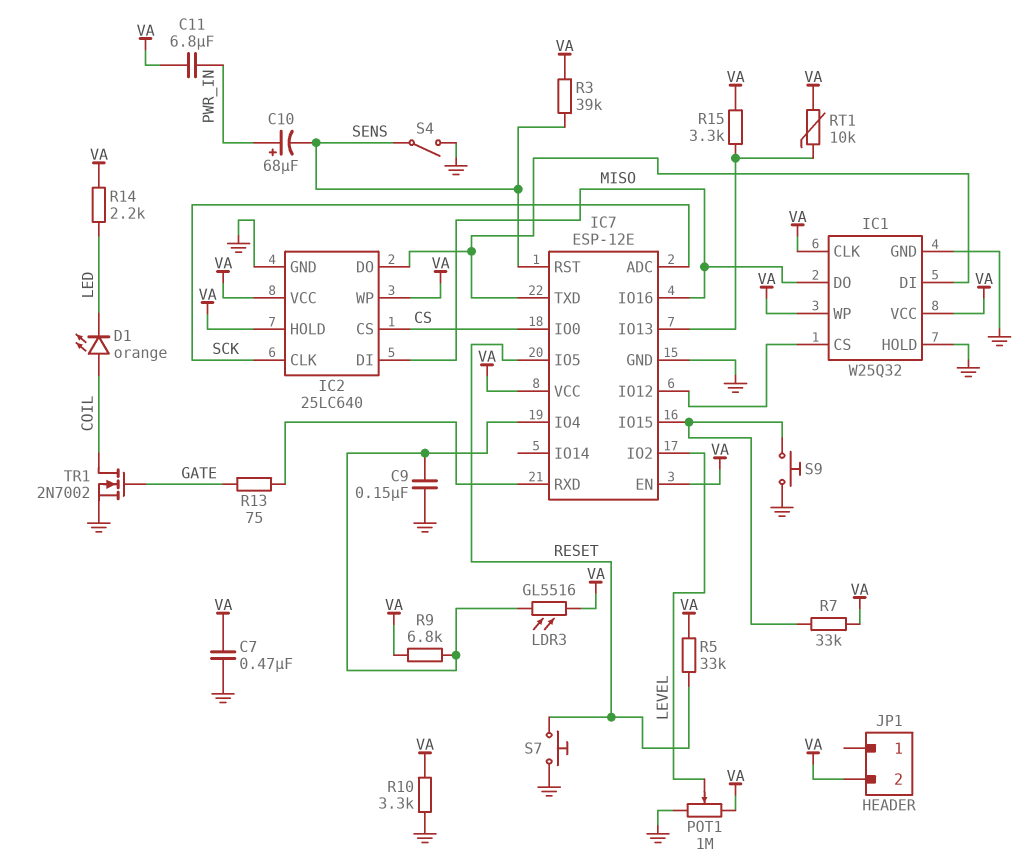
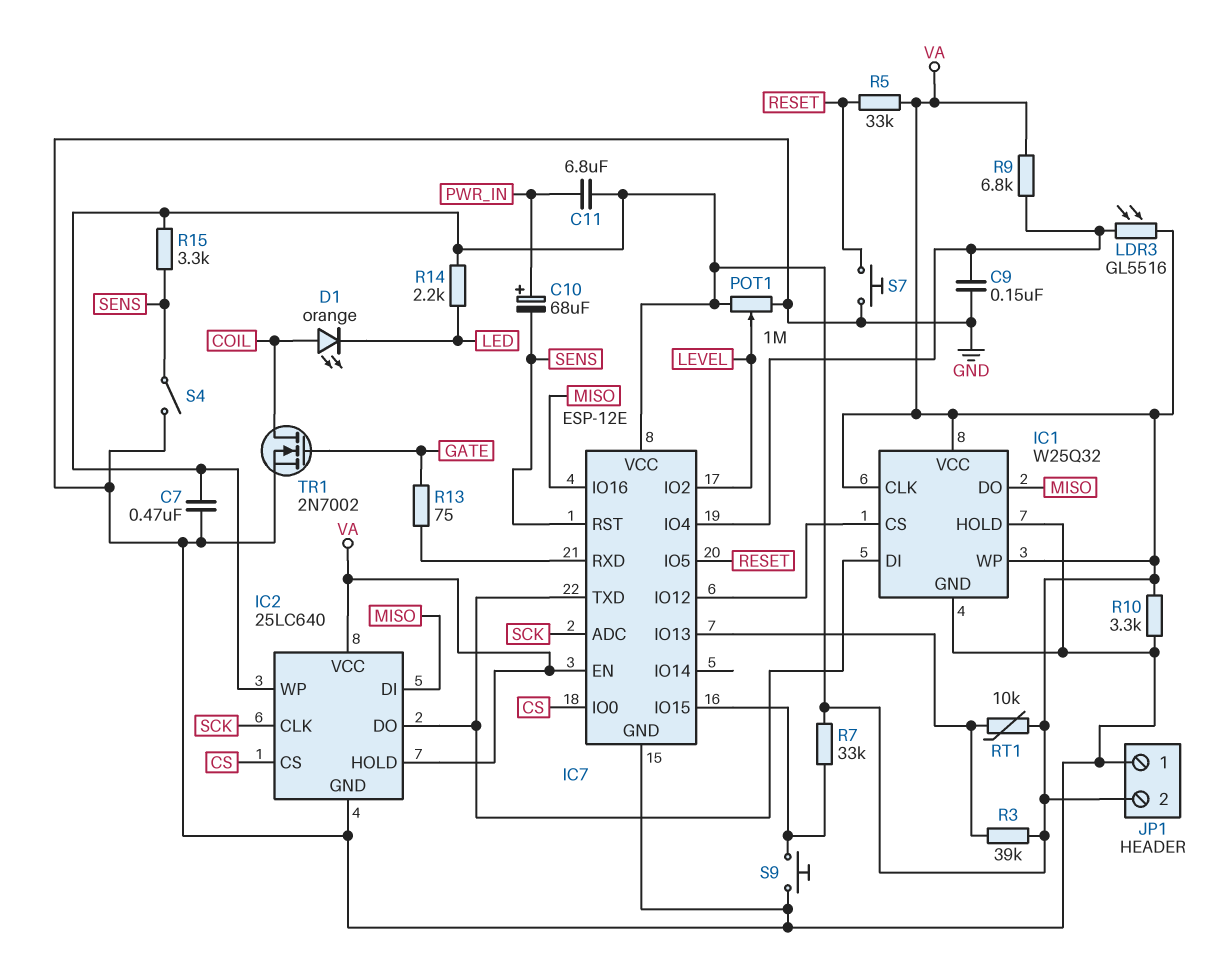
JP1 pin 1: none -> GND
R3: 39k (SENS, VA) -> 39k (IC7/IO13, VA)
R15: 3.3k (IC7/IO13, VA) -> 3.3k (SENS, VA)

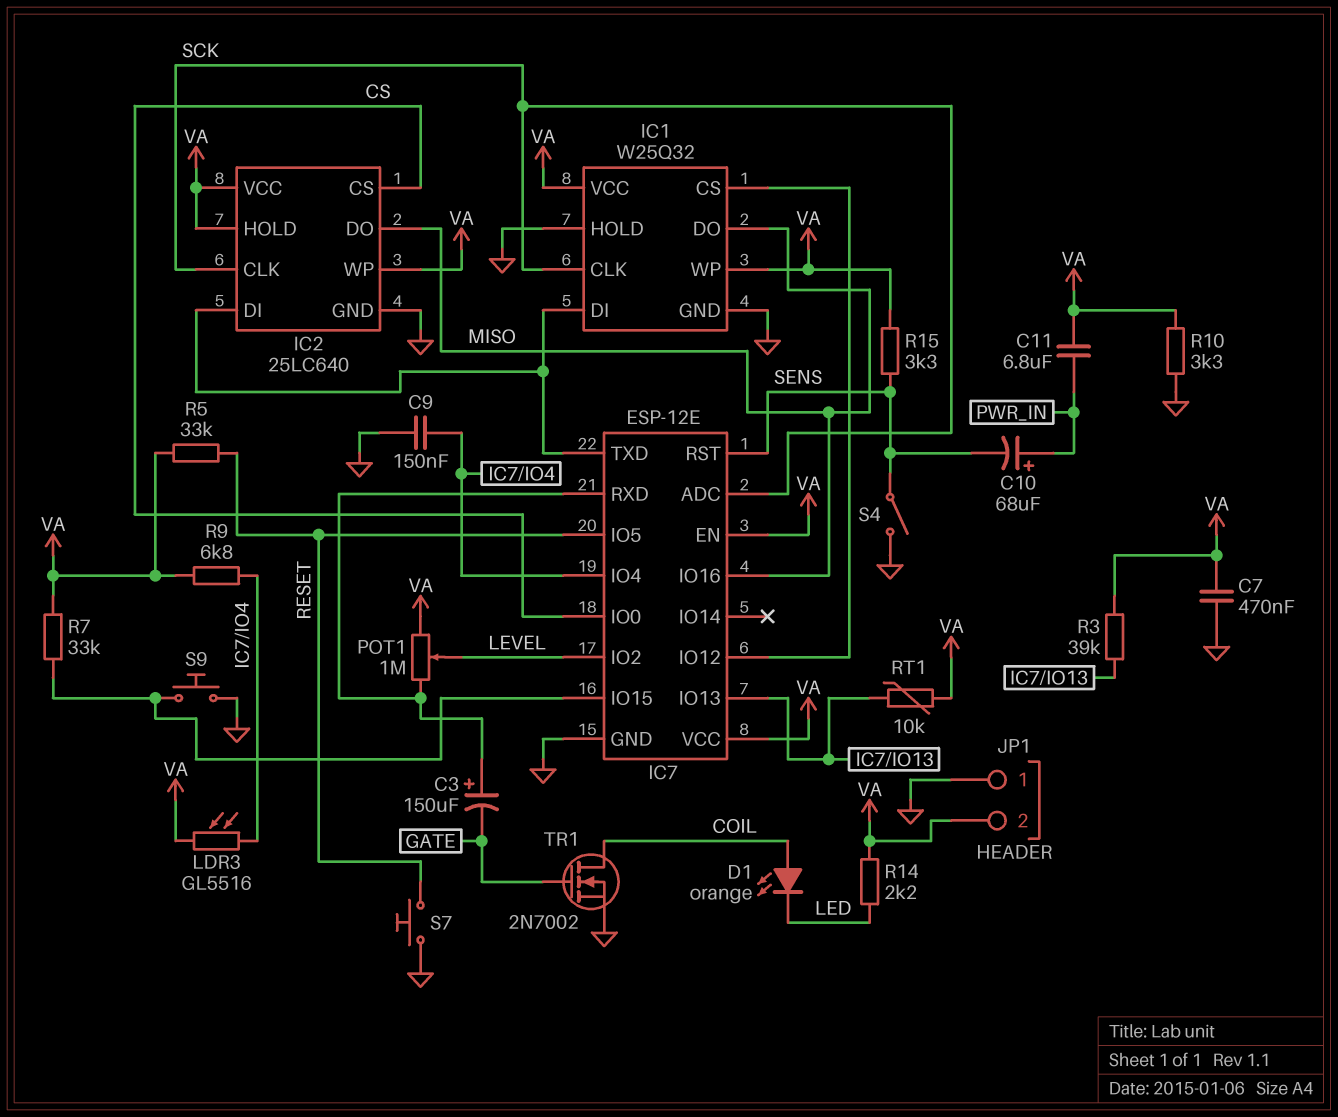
C3: none -> 150uF (plus IC7/RXD, minus GATE)
IC1 pin CLK: VA -> SCK
IC2 pin DI: MISO -> IC1/DI
IC2 pin DO: IC1/DI -> MISO
POT1: 1M (GND, VA, wiper LEVEL) -> 1M (IC7/RXD, VA, wiper LEVEL)
R13: 75 (GATE, IC7/RXD) -> none

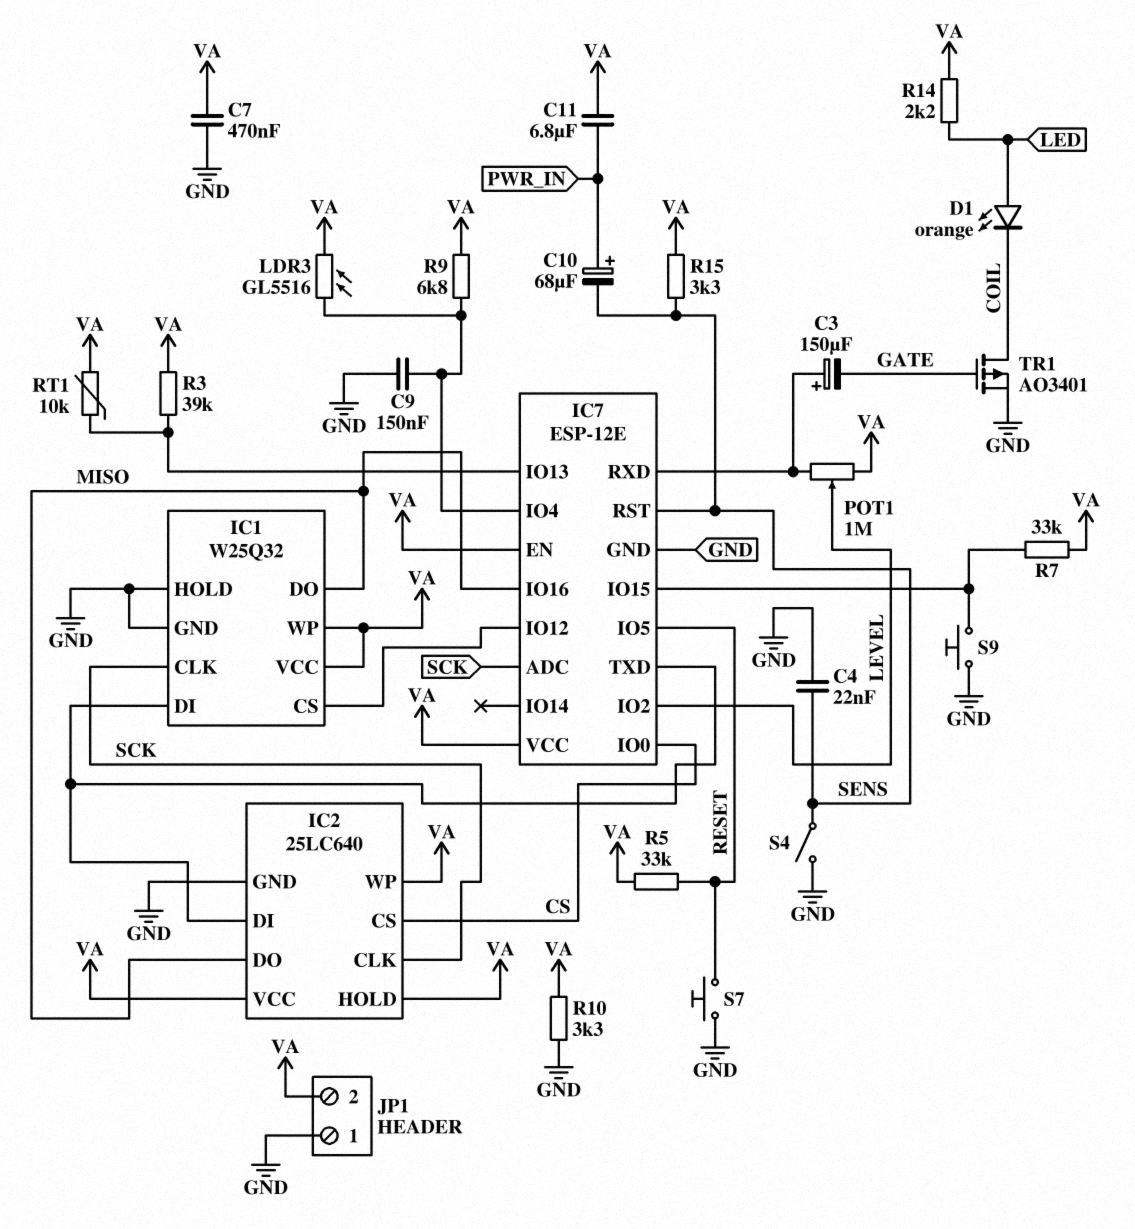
C4: none -> 22nF (GND, SENS)
D1: LED orange (A COIL, K LED) -> LED orange (A LED, K COIL)
TR1: NMOS 2N7002 (G GATE, D COIL, S GND) -> PMOS AO3401 (G GATE, D COIL, S GND)

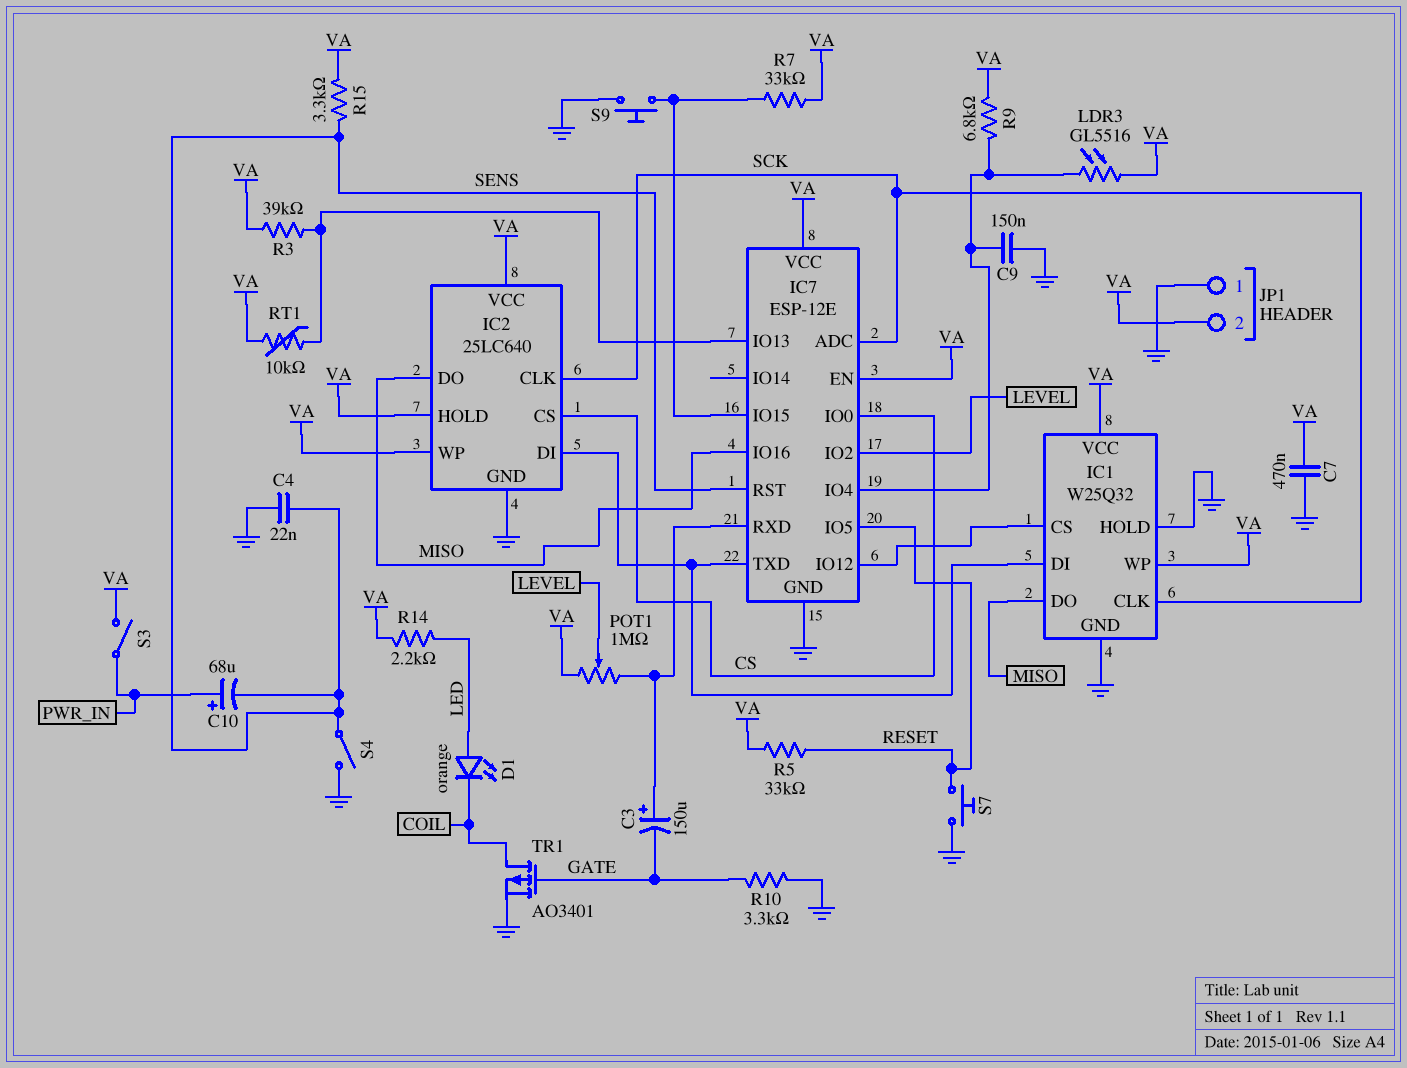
C11: 6.8uF (PWR_IN, VA) -> none
R10: 3.3k (GND, VA) -> 3.3k (GATE, GND)
S3: none -> switch (PWR_IN, VA)

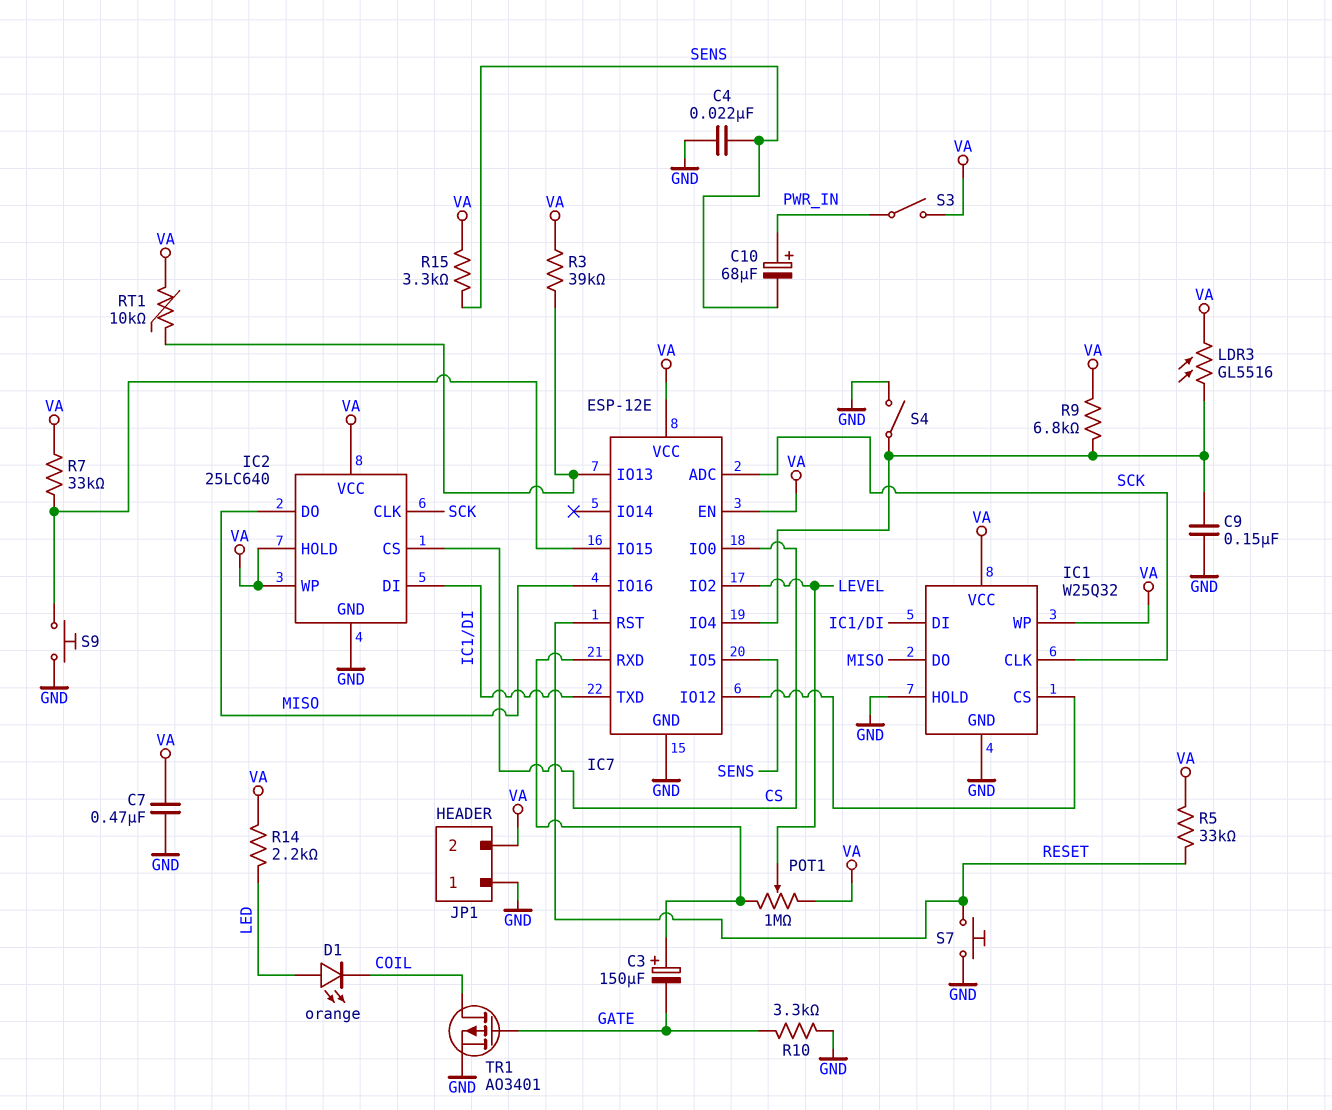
IC7 pin IO5: RESET -> SENS
IC7 pin RST: SENS -> RESET
S4: switch (GND, SENS) -> switch (GND, IC7/IO4)

